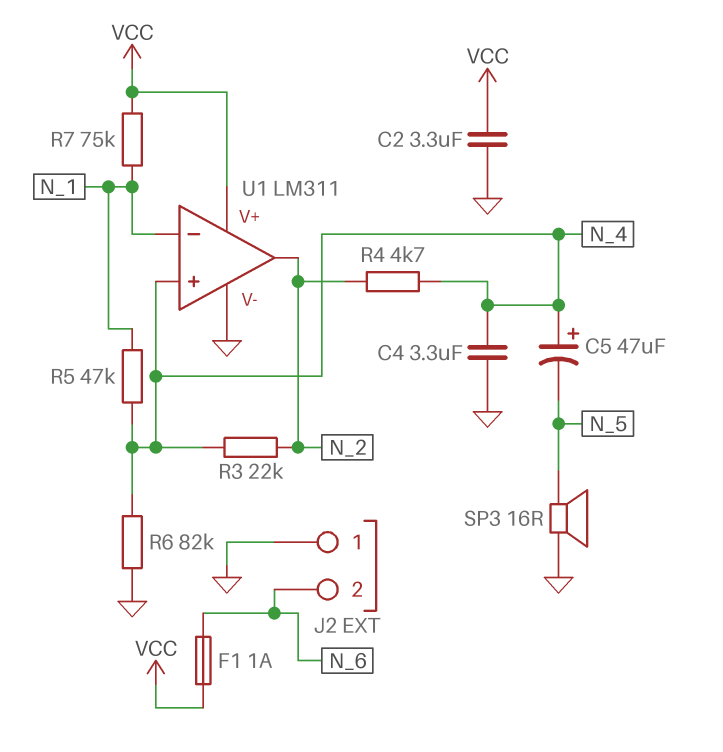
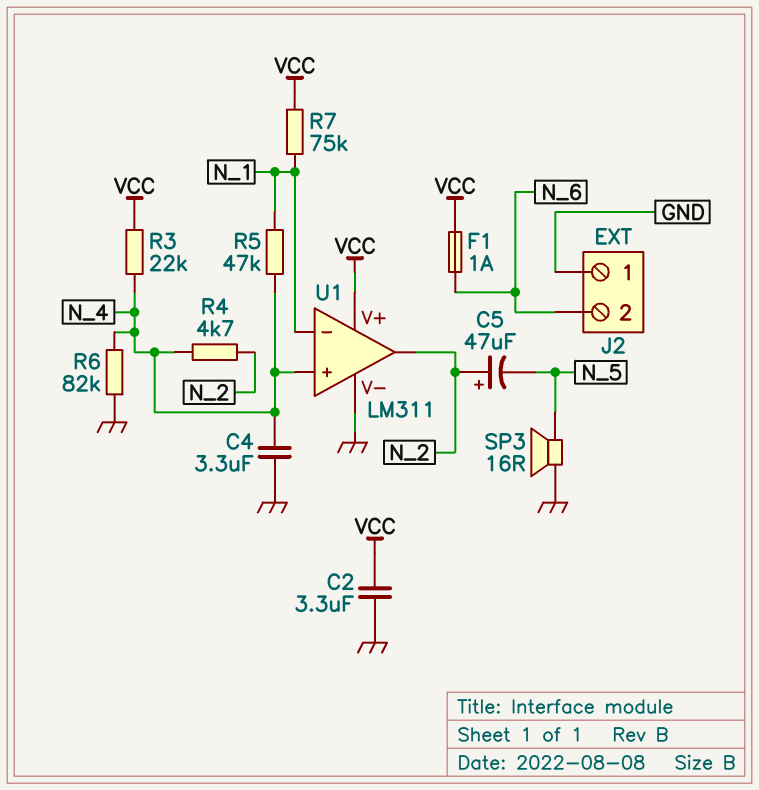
C5: 47uF (plus N_4, minus N_5) -> 47uF (plus N_2, minus N_5)
R3: 22k (N_2, N_4) -> 22k (N_4, VCC)

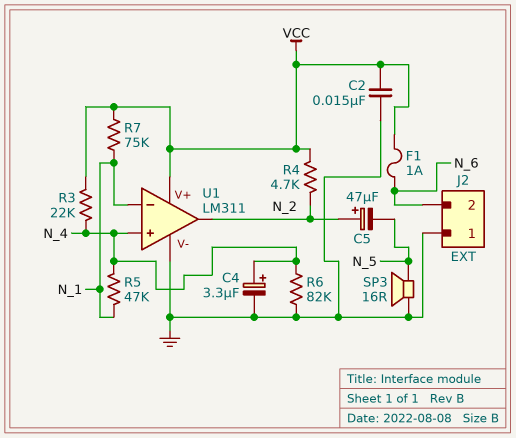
C2: 3.3uF (GND, VCC) -> 15nF (GND, VCC)
C4: 3.3uF (GND, N_4) -> 3.3uF (plus N_4, minus GND)
R4: 4.7k (N_2, N_4) -> 4.7k (N_2, VCC)

